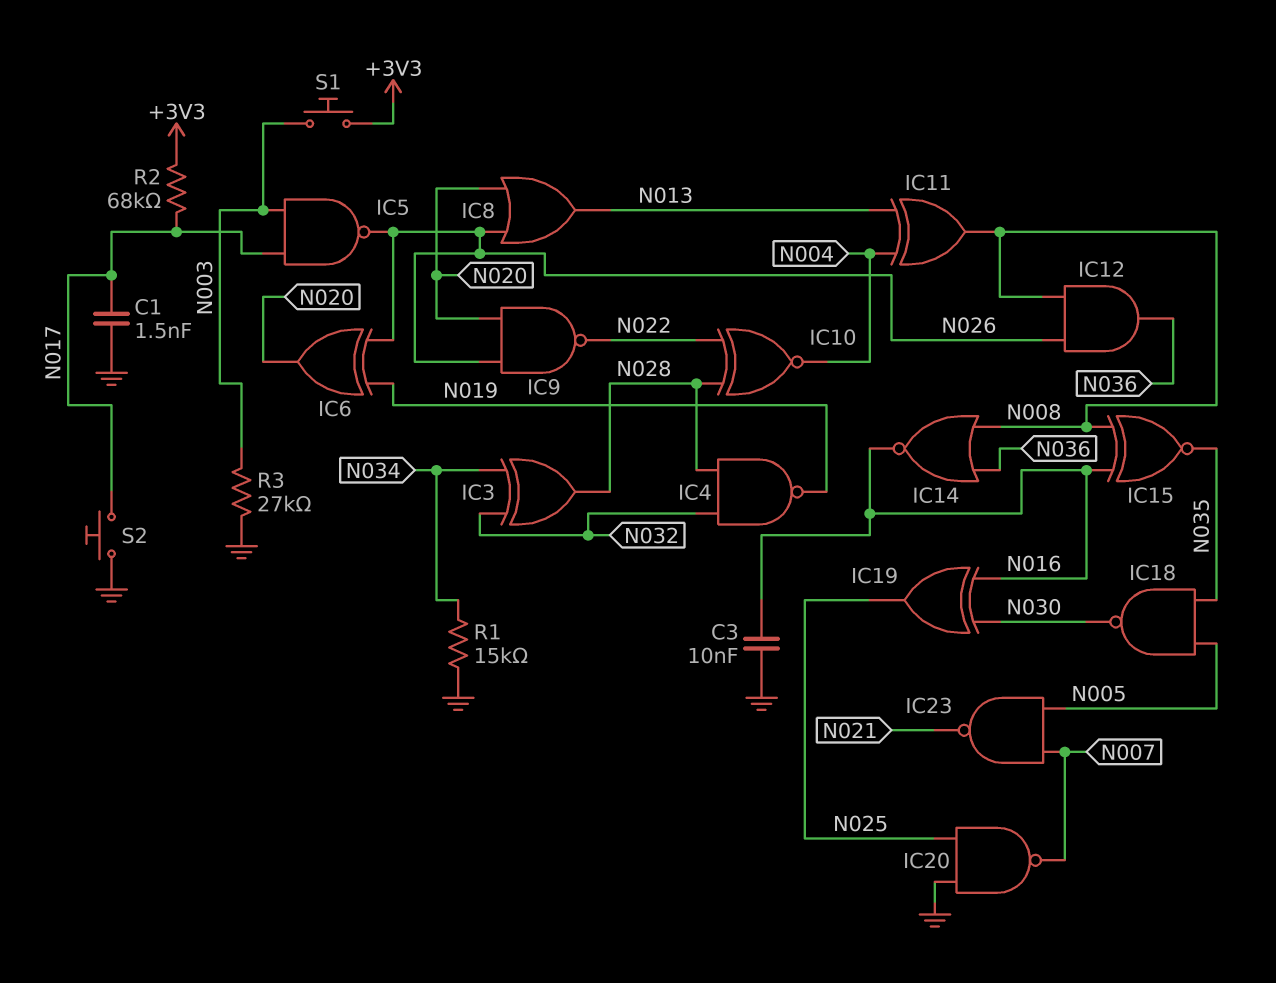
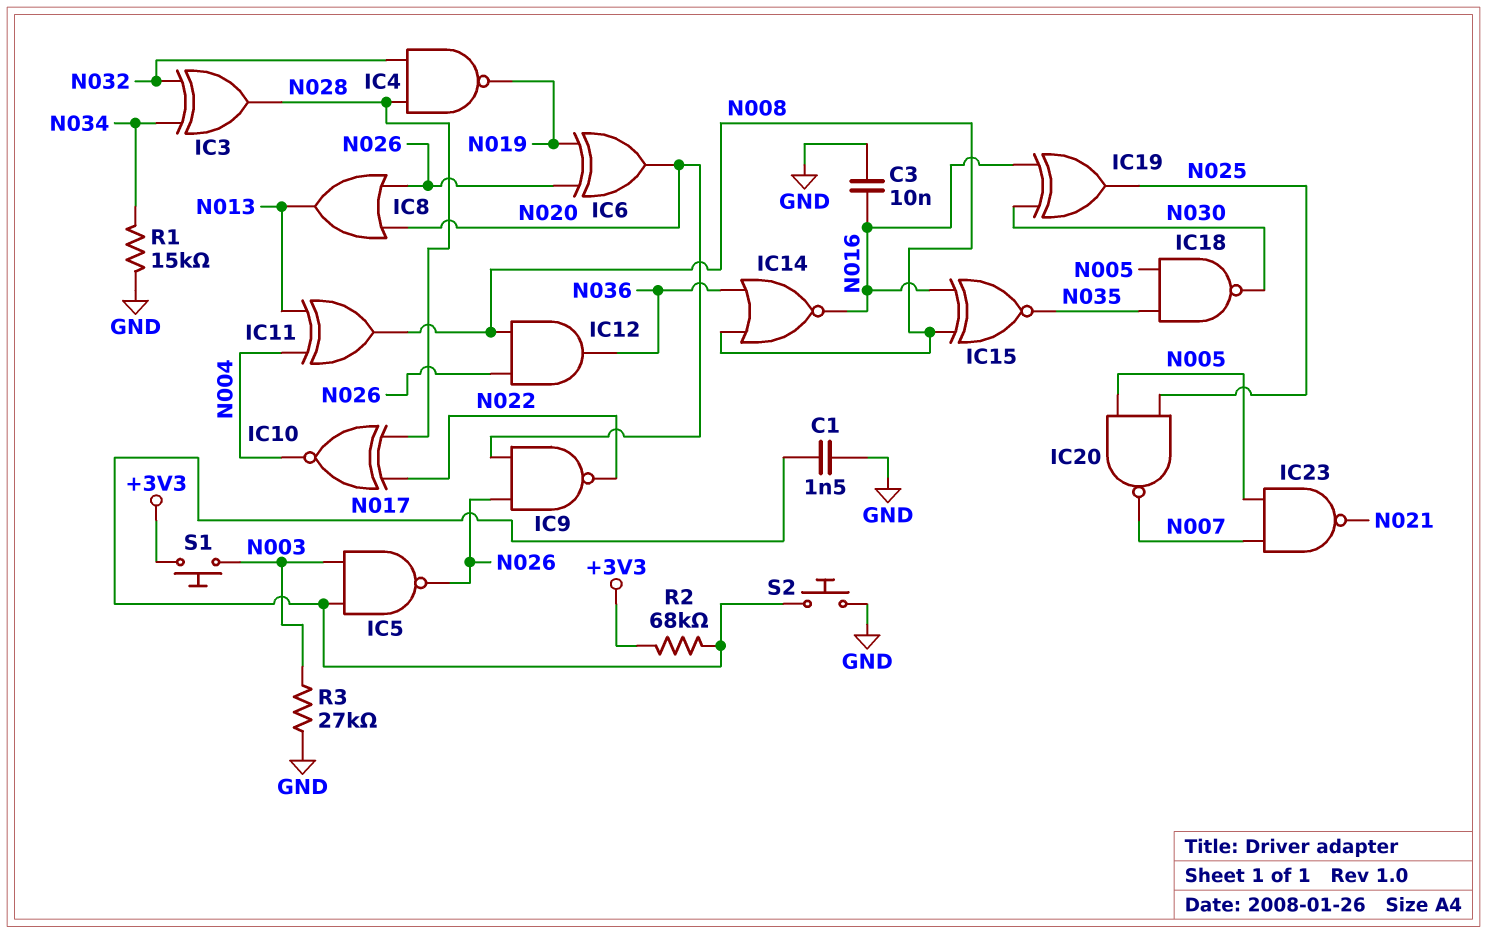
IC20: NAND (in GND, in N025, out N007) -> NAND (in N005, in N025, out N007)

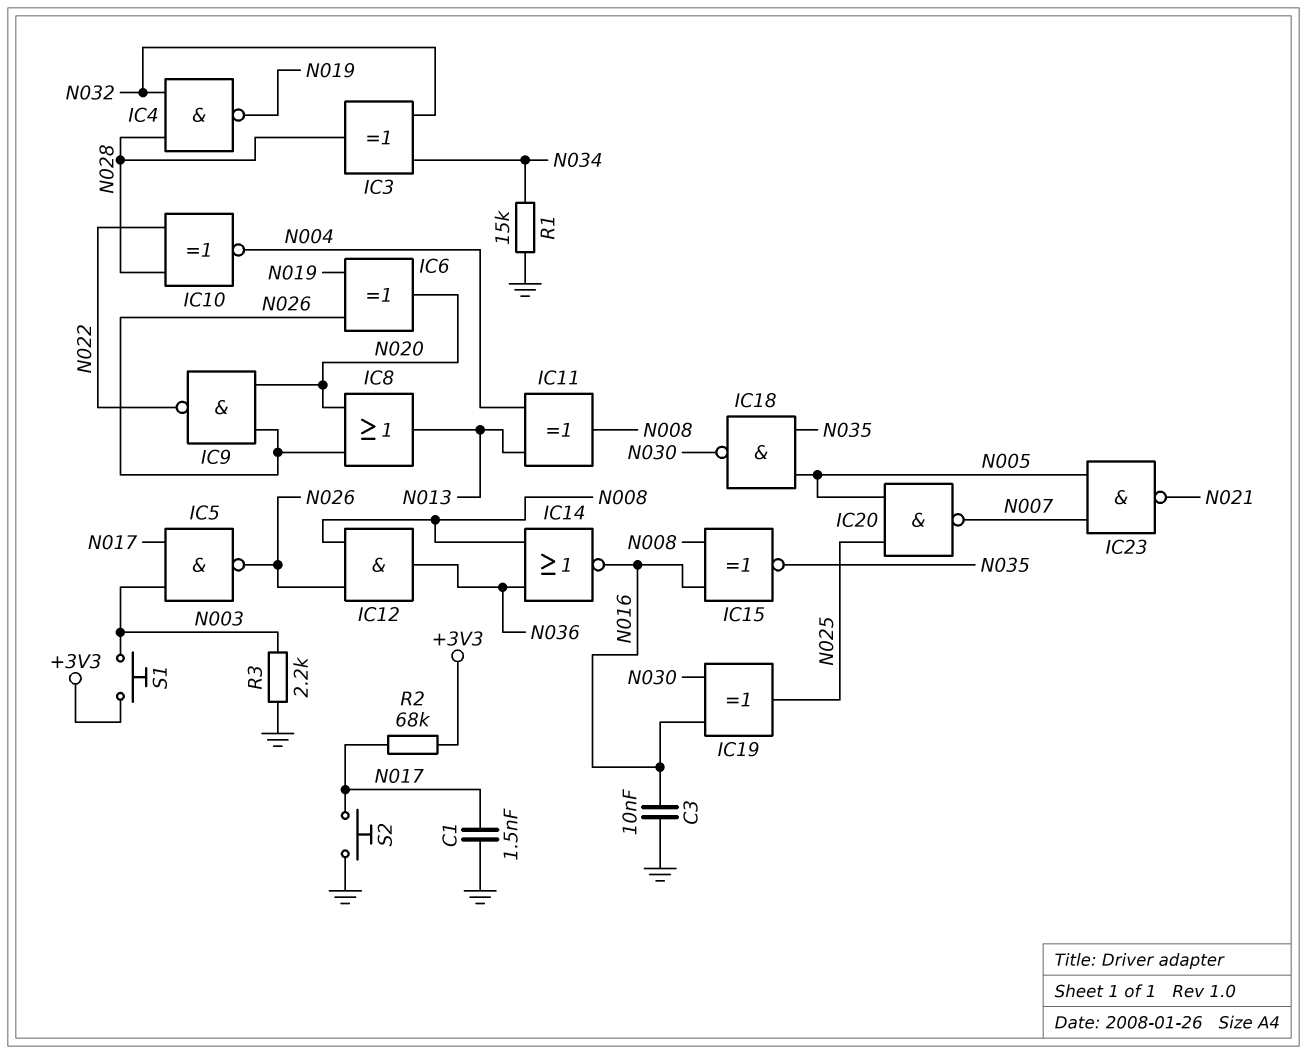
R3: 27k (GND, N003) -> 2.2k (GND, N003)

